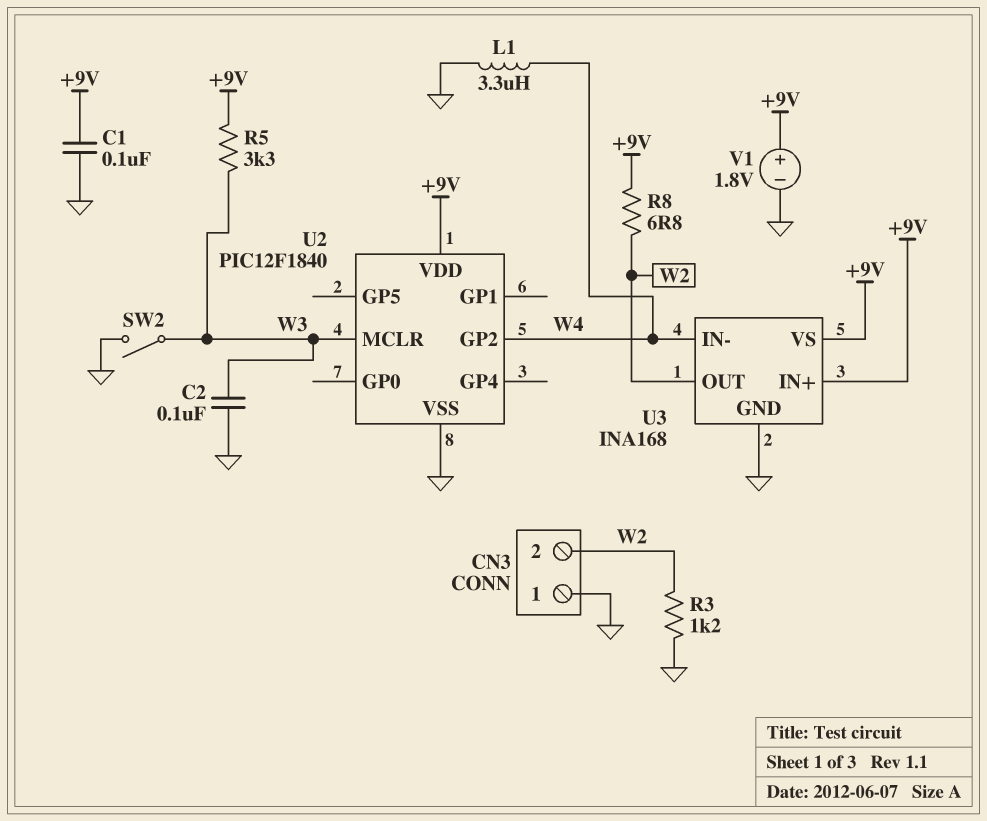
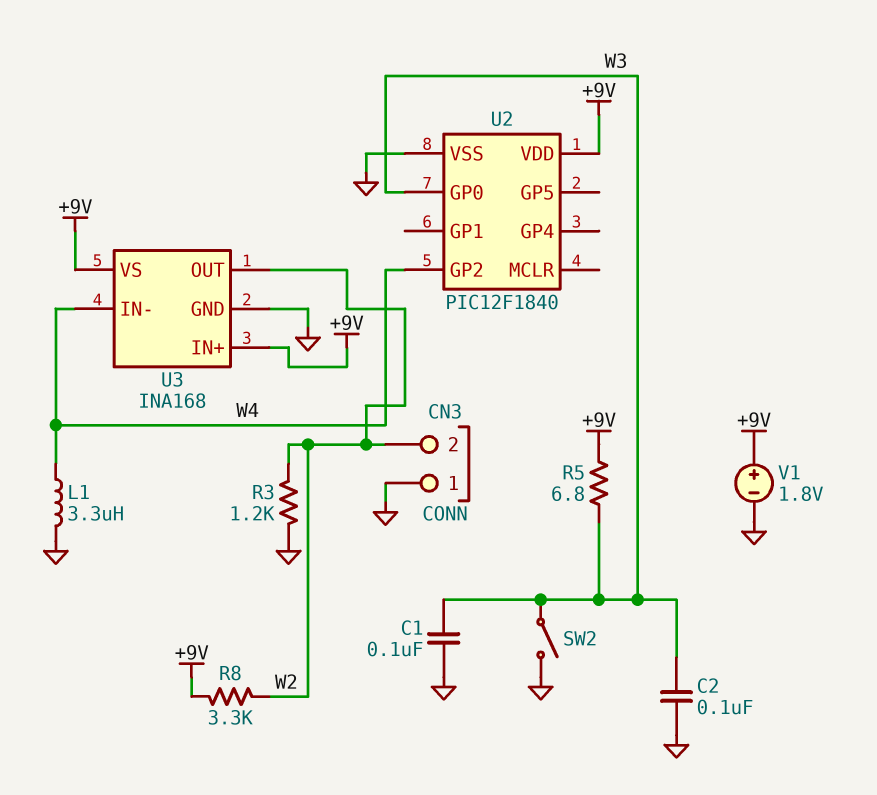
C1: 100nF (+9V, GND) -> 100nF (GND, W3)
R5: 3.3k (+9V, W3) -> 6.8 (+9V, W3)
R8: 6.8 (+9V, W2) -> 3.3k (+9V, W2)
U2 pin GP0: none -> W3
U2 pin MCLR: W3 -> none

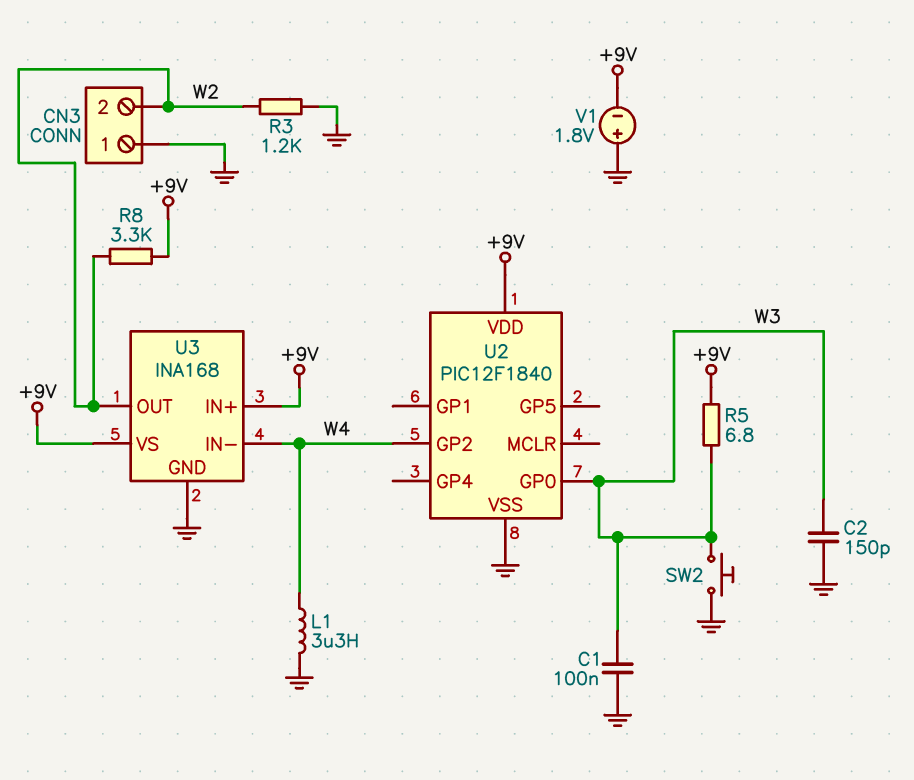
C2: 100nF (GND, W3) -> 150pF (GND, W3)
SW2: switch (GND, W3) -> button (GND, W3)
V1: 1.8V (plus +9V, minus GND) -> 1.8V (plus GND, minus +9V)

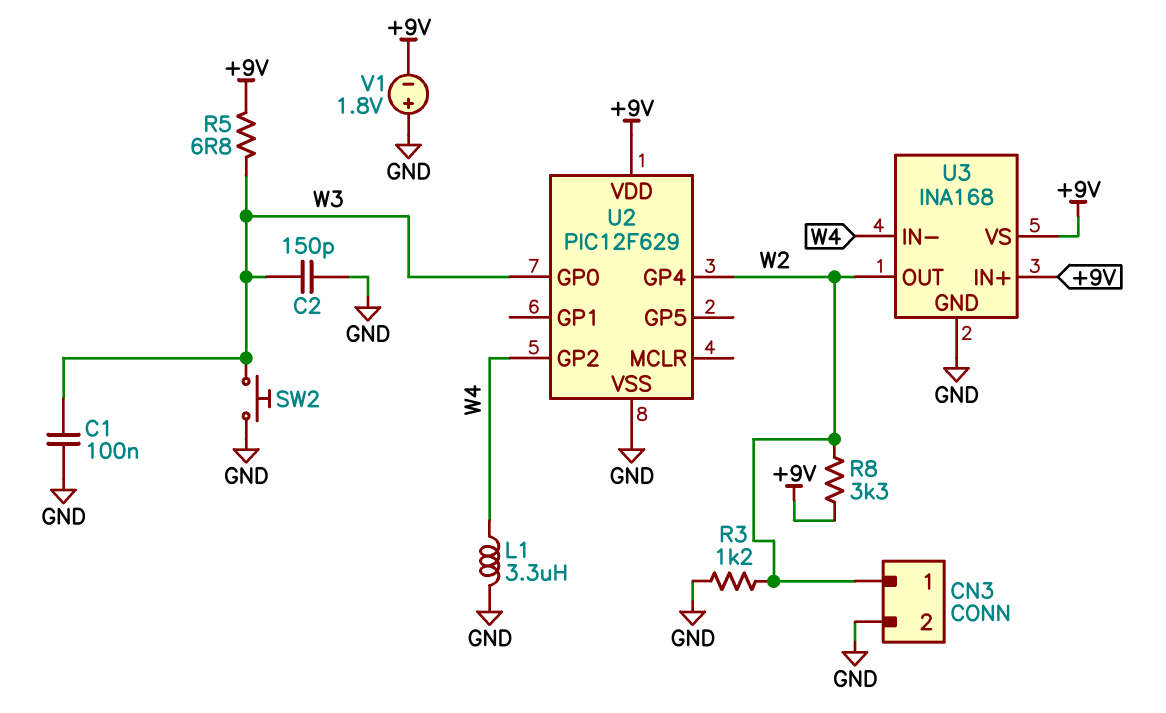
CN3 pin 1: GND -> W2
CN3 pin 2: W2 -> GND
U2: PIC12F1840 -> PIC12F629
U2 pin GP4: none -> W2

